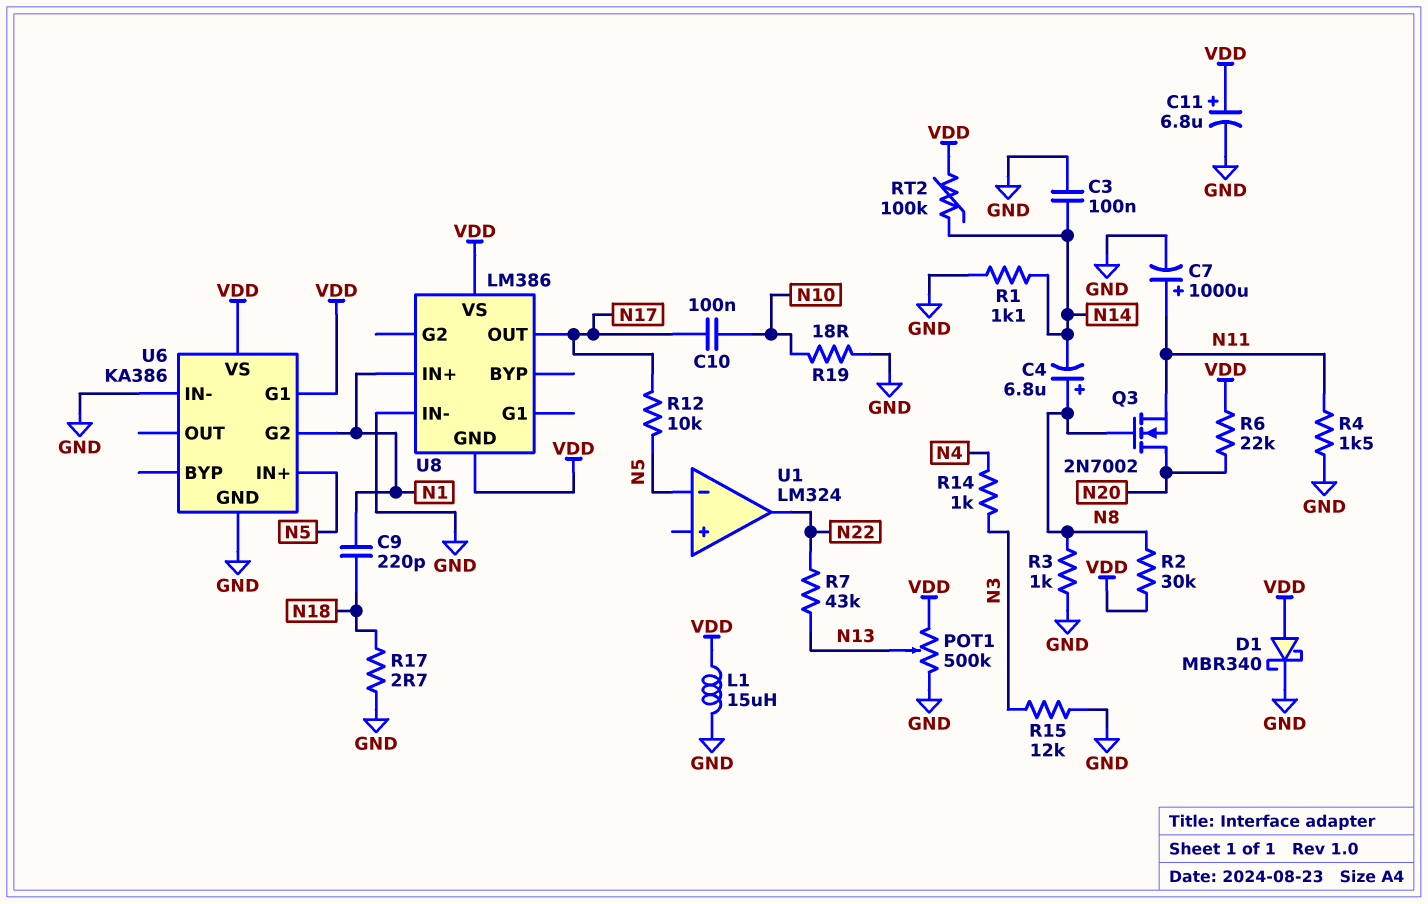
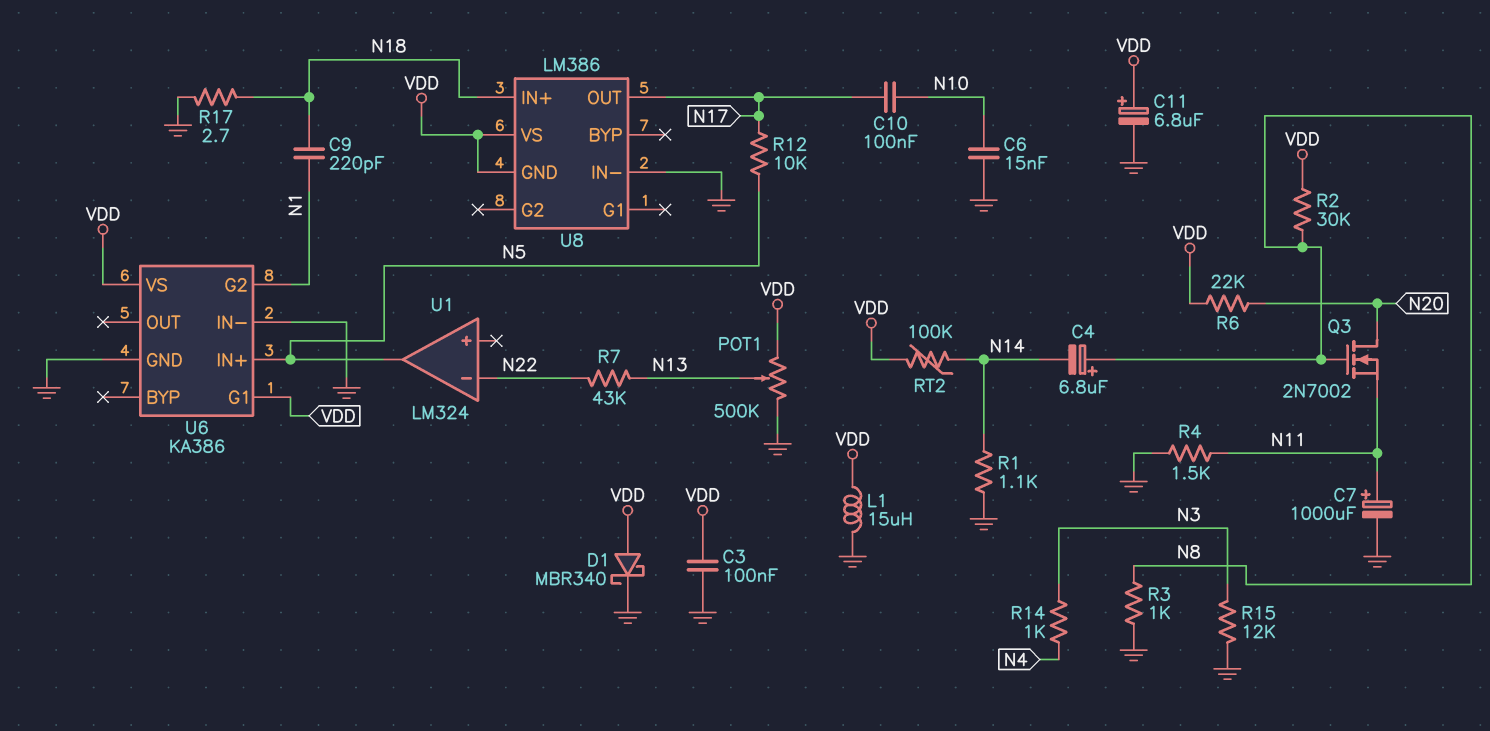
C3: 100nF (GND, N14) -> 100nF (GND, VDD)
C6: none -> 15nF (GND, N10)
R19: 18 (GND, N10) -> none
U1 pin in-: N5 -> N22
U1 pin out: N22 -> N5
U8 pin IN+: N1 -> N18

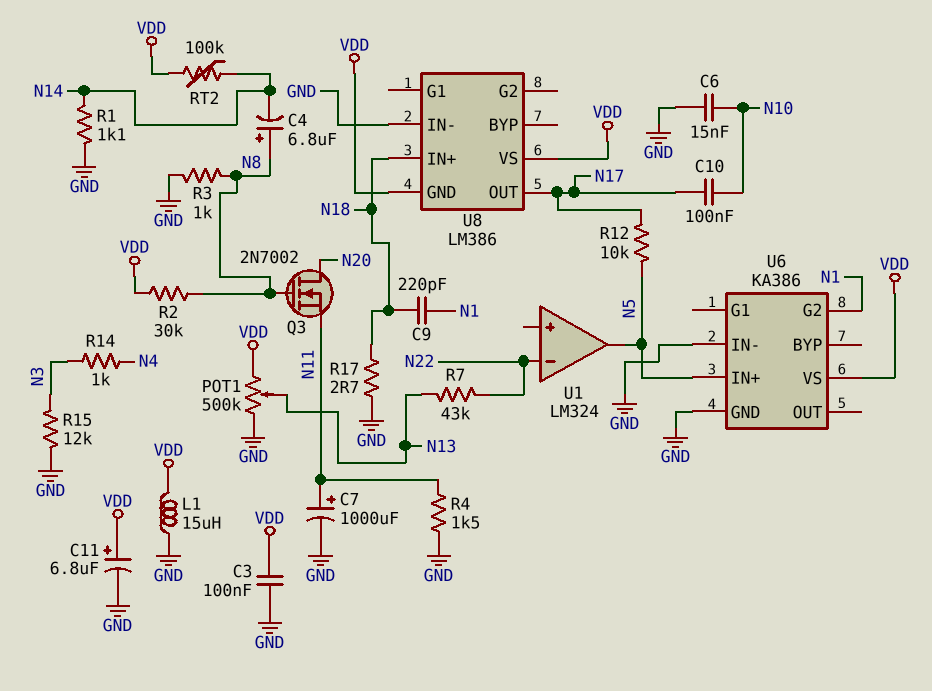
D1: schottky MBR340 (A VDD, K GND) -> none
R6: 22k (N20, VDD) -> none
U6 pin G1: VDD -> none

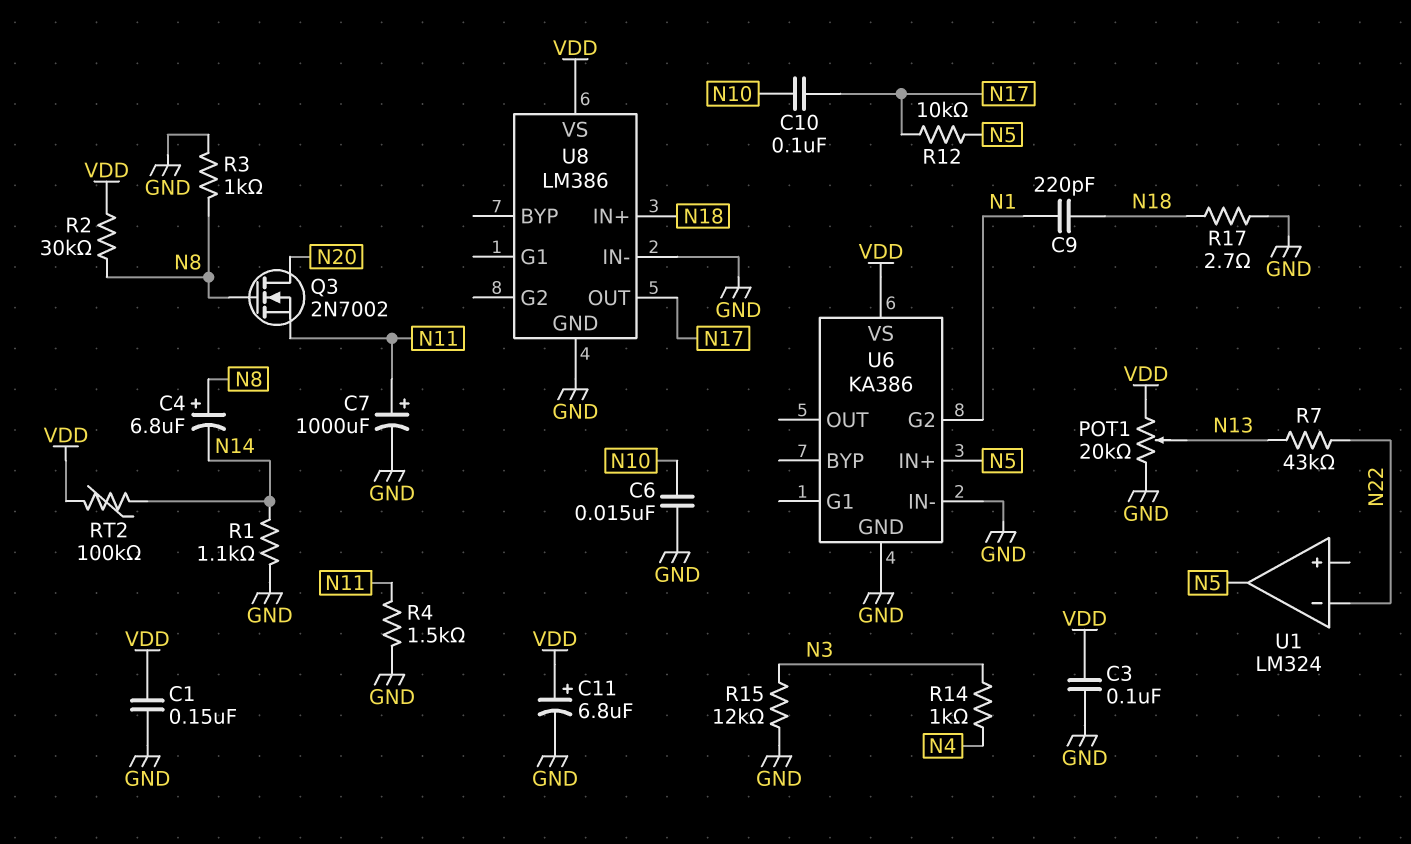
C1: none -> 150nF (GND, VDD)
L1: 15uH (GND, VDD) -> none
POT1: 500k (GND, VDD, wiper N13) -> 20k (GND, VDD, wiper N13)
U8 pin GND: VDD -> GND

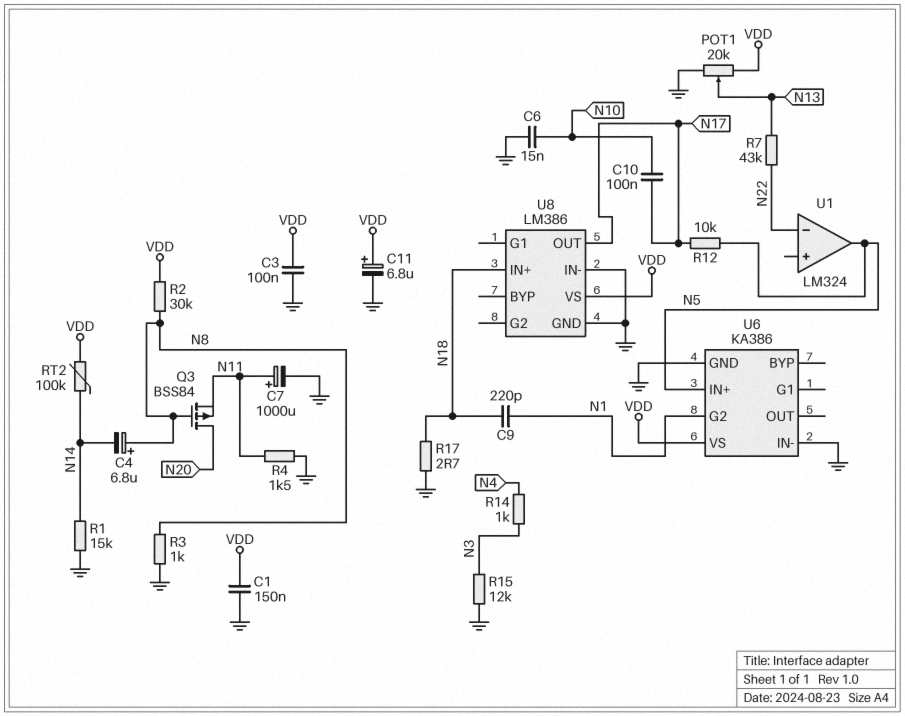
Q3: NMOS 2N7002 (G N8, D N20, S N11) -> PMOS BSS84 (G N8, D N20, S N11)
R1: 1.1k (GND, N14) -> 15k (GND, N14)

